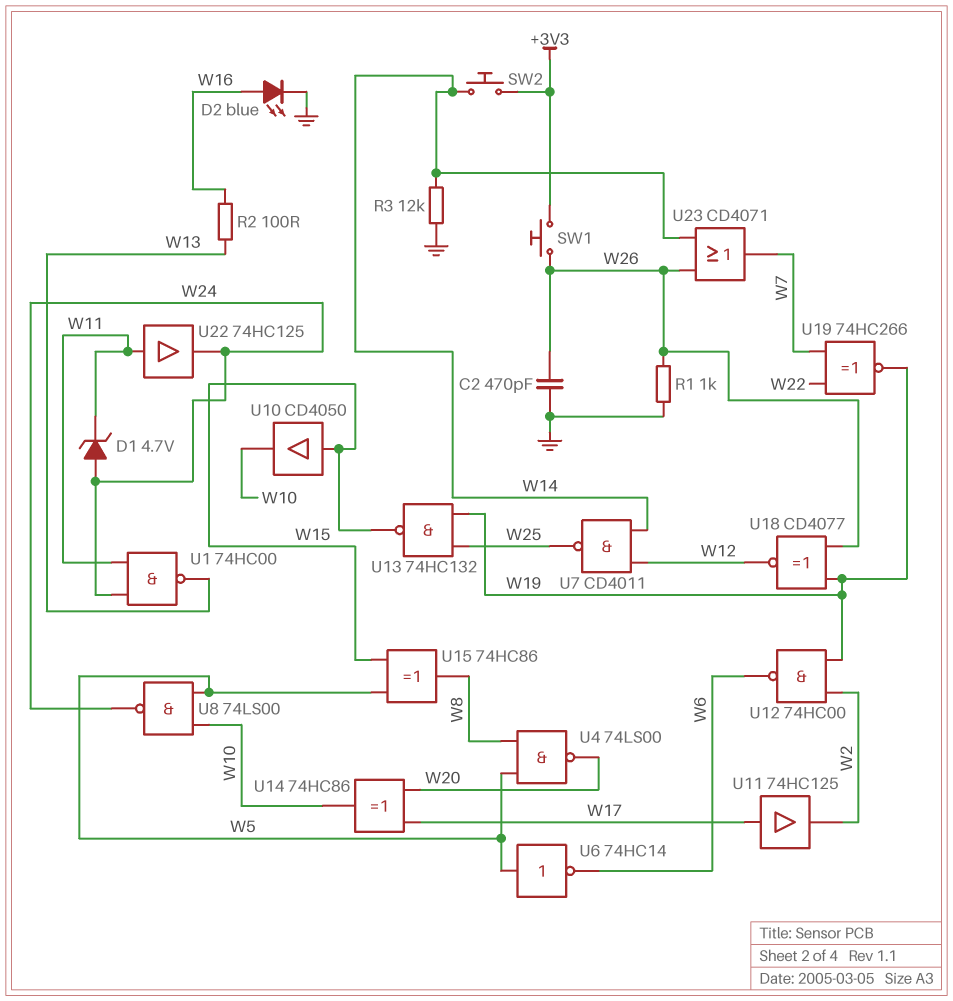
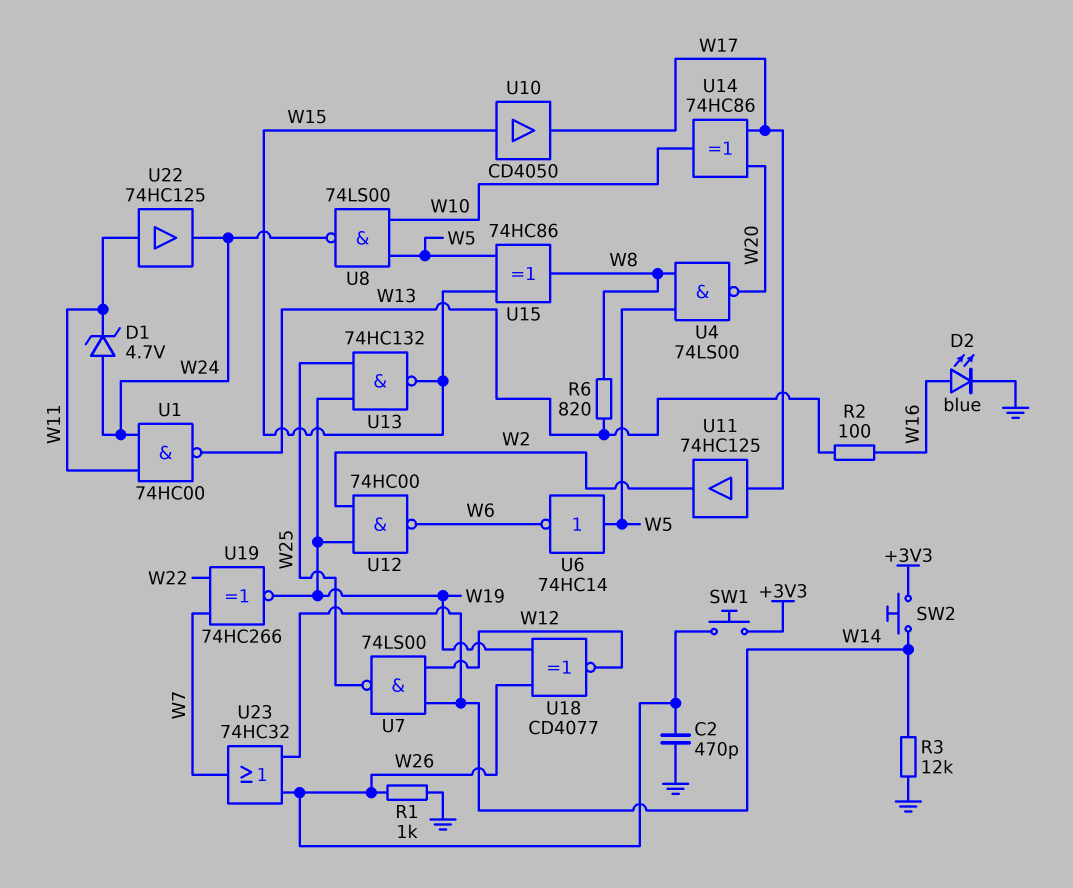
R6: none -> 820 (W8, W13)
U7: NAND CD4011 (in W12, in W14, out W25) -> NAND 74LS00 (in W12, in W14, out W25)
U10: buffer CD4050 (in W15, out W10) -> buffer CD4050 (in W15, out W17)
U23: OR CD4071 (in W14, in W26, out W7) -> OR 74HC32 (in W14, in W26, out W7)

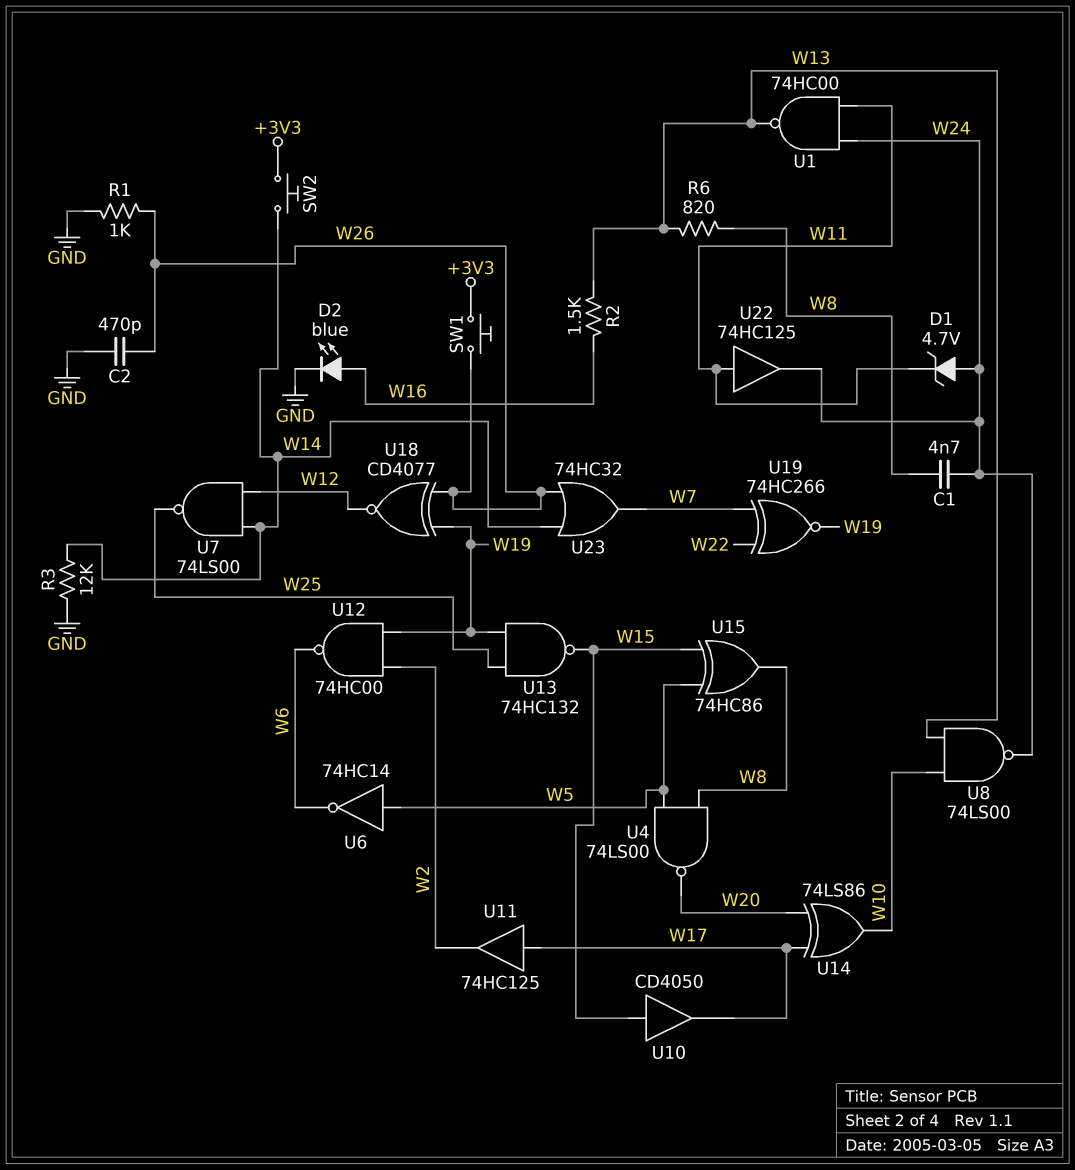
C1: none -> 4.7nF (W8, W24)
R2: 100 (W13, W16) -> 1.5k (W13, W16)
U8: NAND 74LS00 (in W5, in W10, out W24) -> NAND 74LS00 (in W10, in W13, out W24)
U14: XOR 74HC86 (in W17, in W20, out W10) -> XOR 74LS86 (in W17, in W20, out W10)

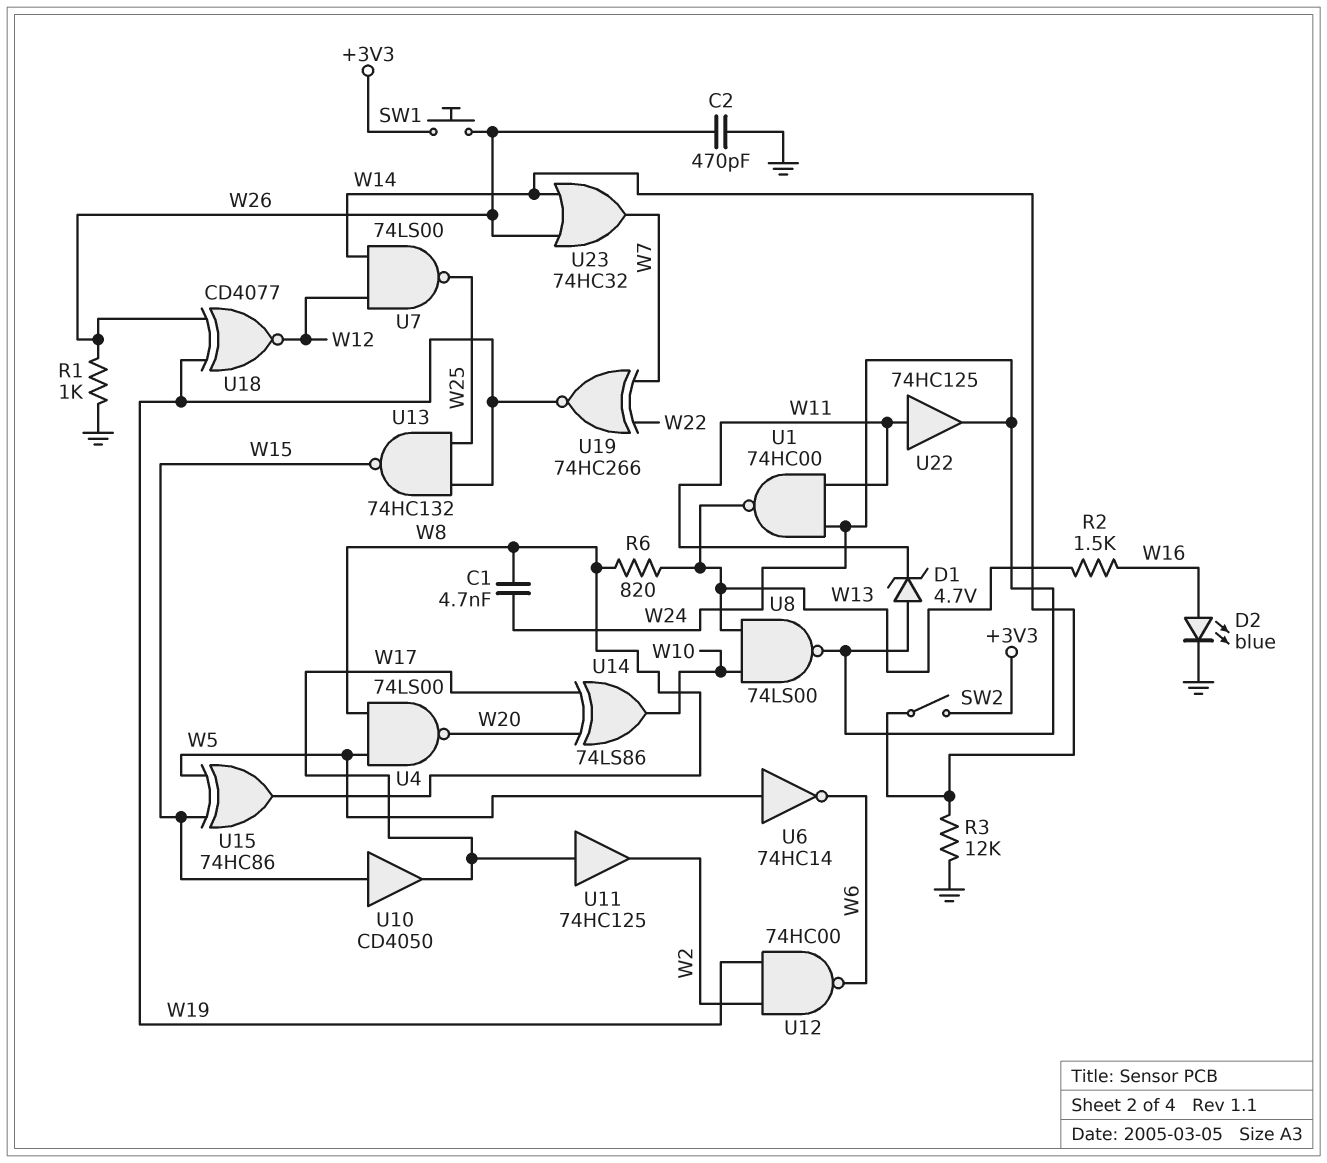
SW2: button (+3V3, W14) -> switch (+3V3, W14)

